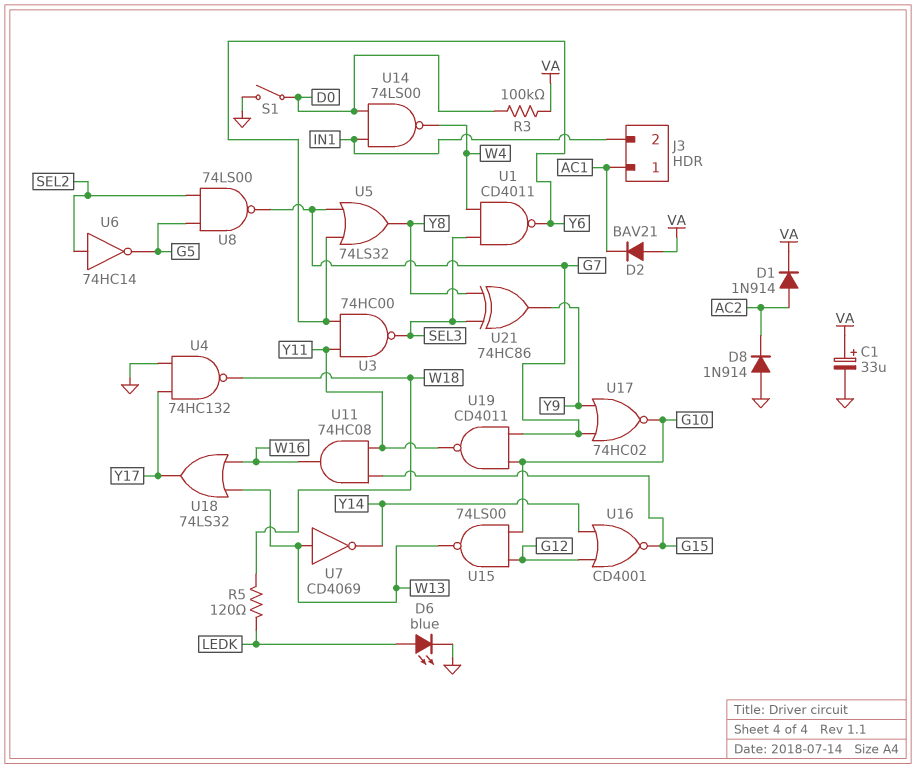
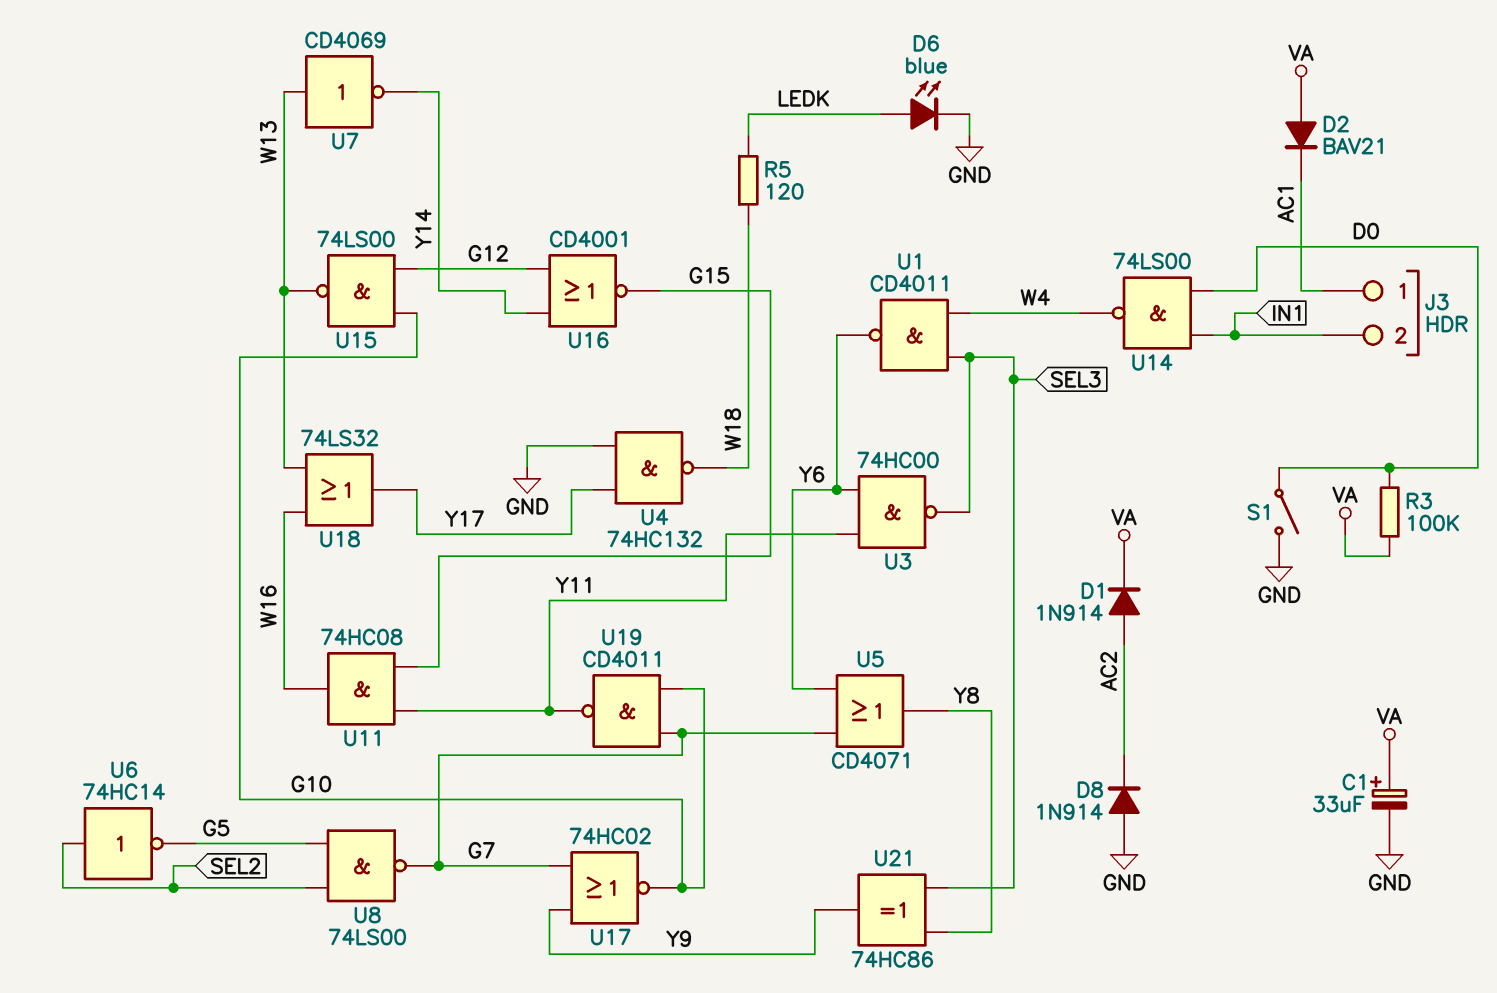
U5: OR 74LS32 (in G7, in Y6, out Y8) -> OR CD4071 (in G7, in Y6, out Y8)

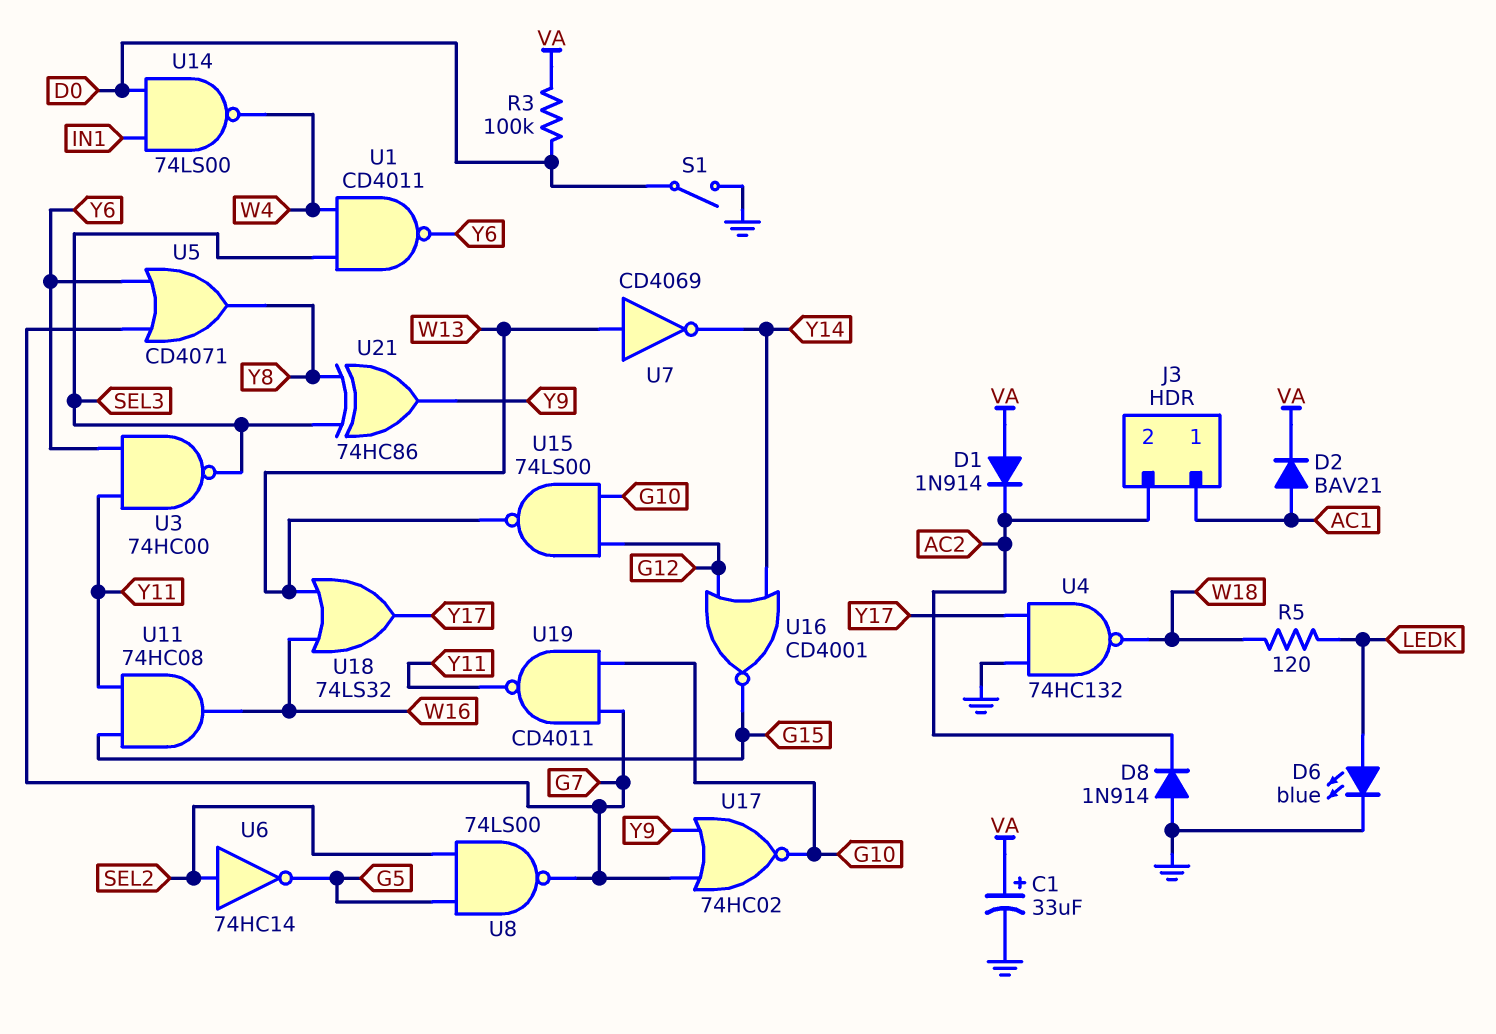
D1: diode 1N914 (A AC2, K VA) -> diode 1N914 (A VA, K AC2)
D2: diode BAV21 (A VA, K AC1) -> diode BAV21 (A AC1, K VA)
J3 pin 2: IN1 -> AC2

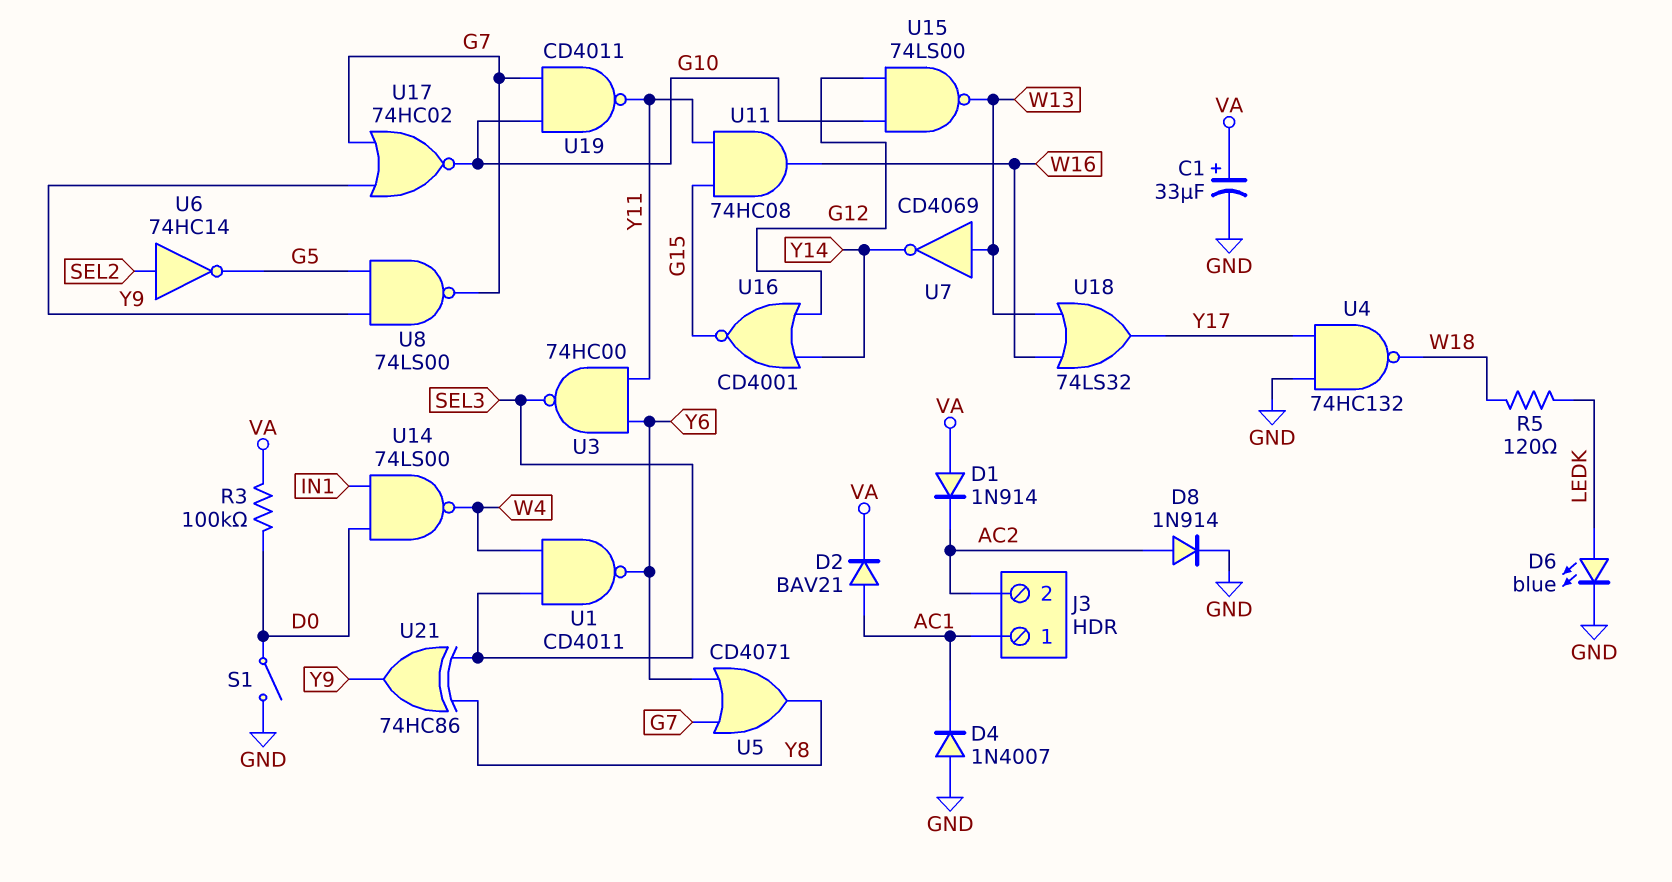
D4: none -> diode 1N4007 (A GND, K AC1)
D8: diode 1N914 (A GND, K AC2) -> diode 1N914 (A AC2, K GND)
U8: NAND 74LS00 (in G5, in SEL2, out G7) -> NAND 74LS00 (in G5, in Y9, out G7)

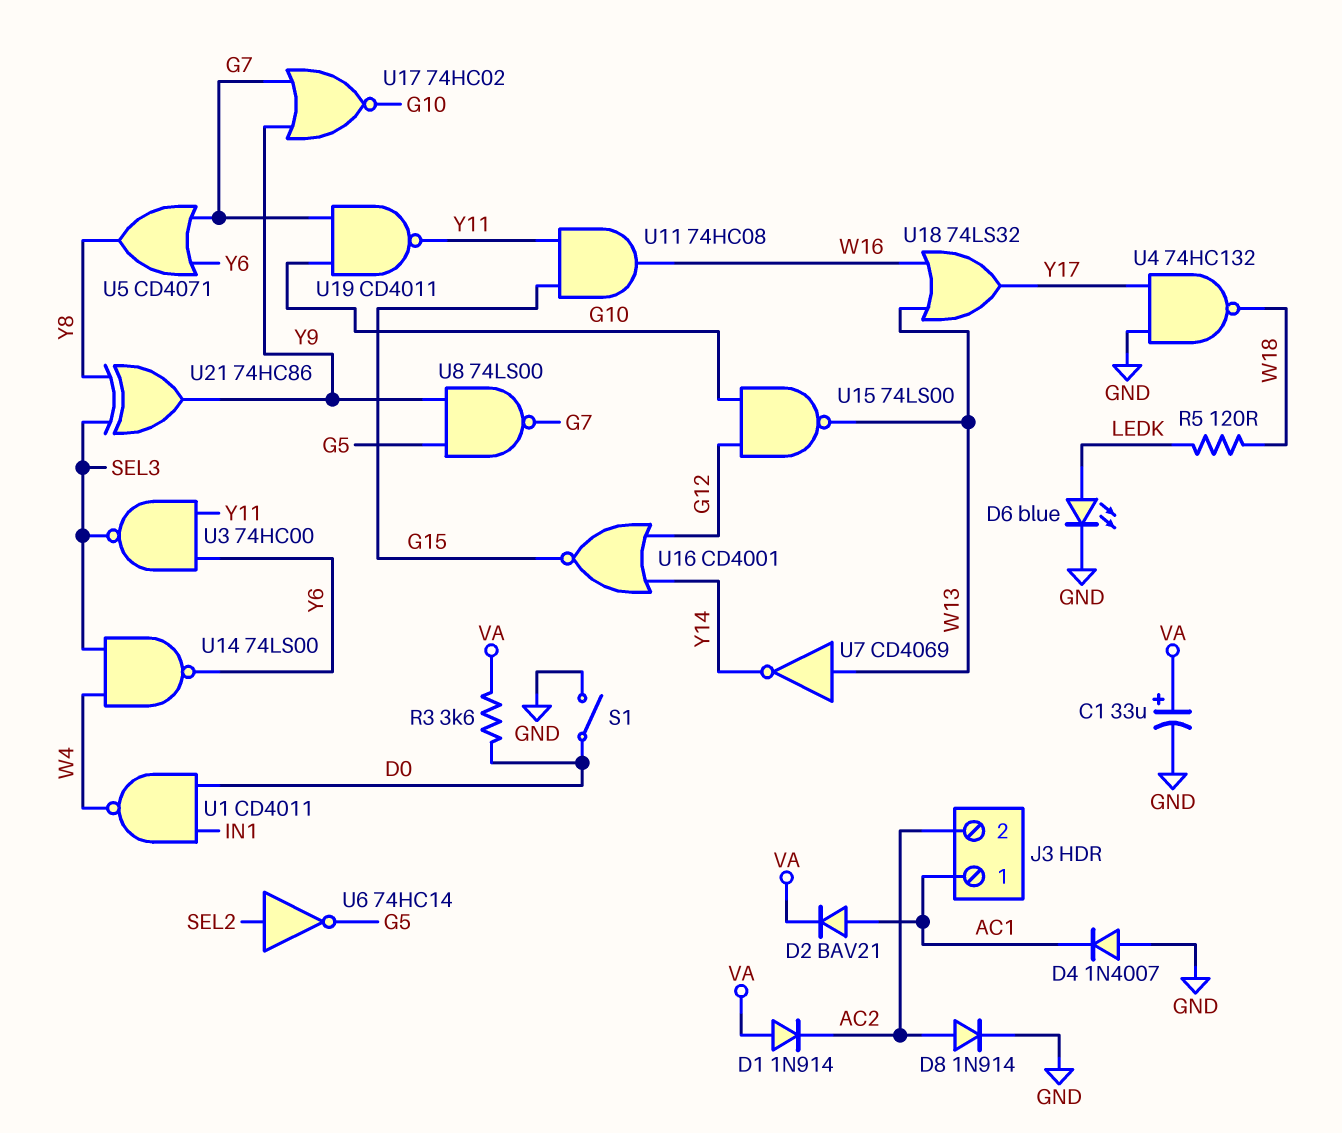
R3: 100k (D0, VA) -> 3.6k (D0, VA)
U1: NAND CD4011 (in SEL3, in W4, out Y6) -> NAND CD4011 (in D0, in IN1, out W4)
U14: NAND 74LS00 (in D0, in IN1, out W4) -> NAND 74LS00 (in SEL3, in W4, out Y6)

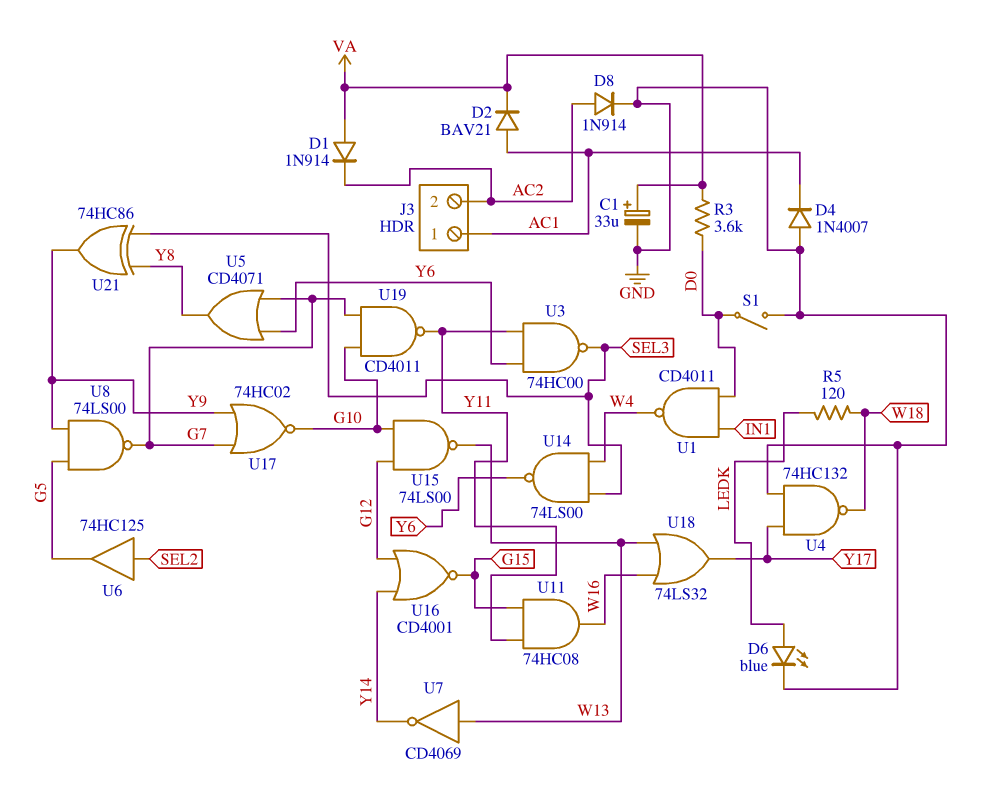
U6: NOT 74HC14 (in SEL2, out G5) -> buffer 74HC125 (in SEL2, out G5)

